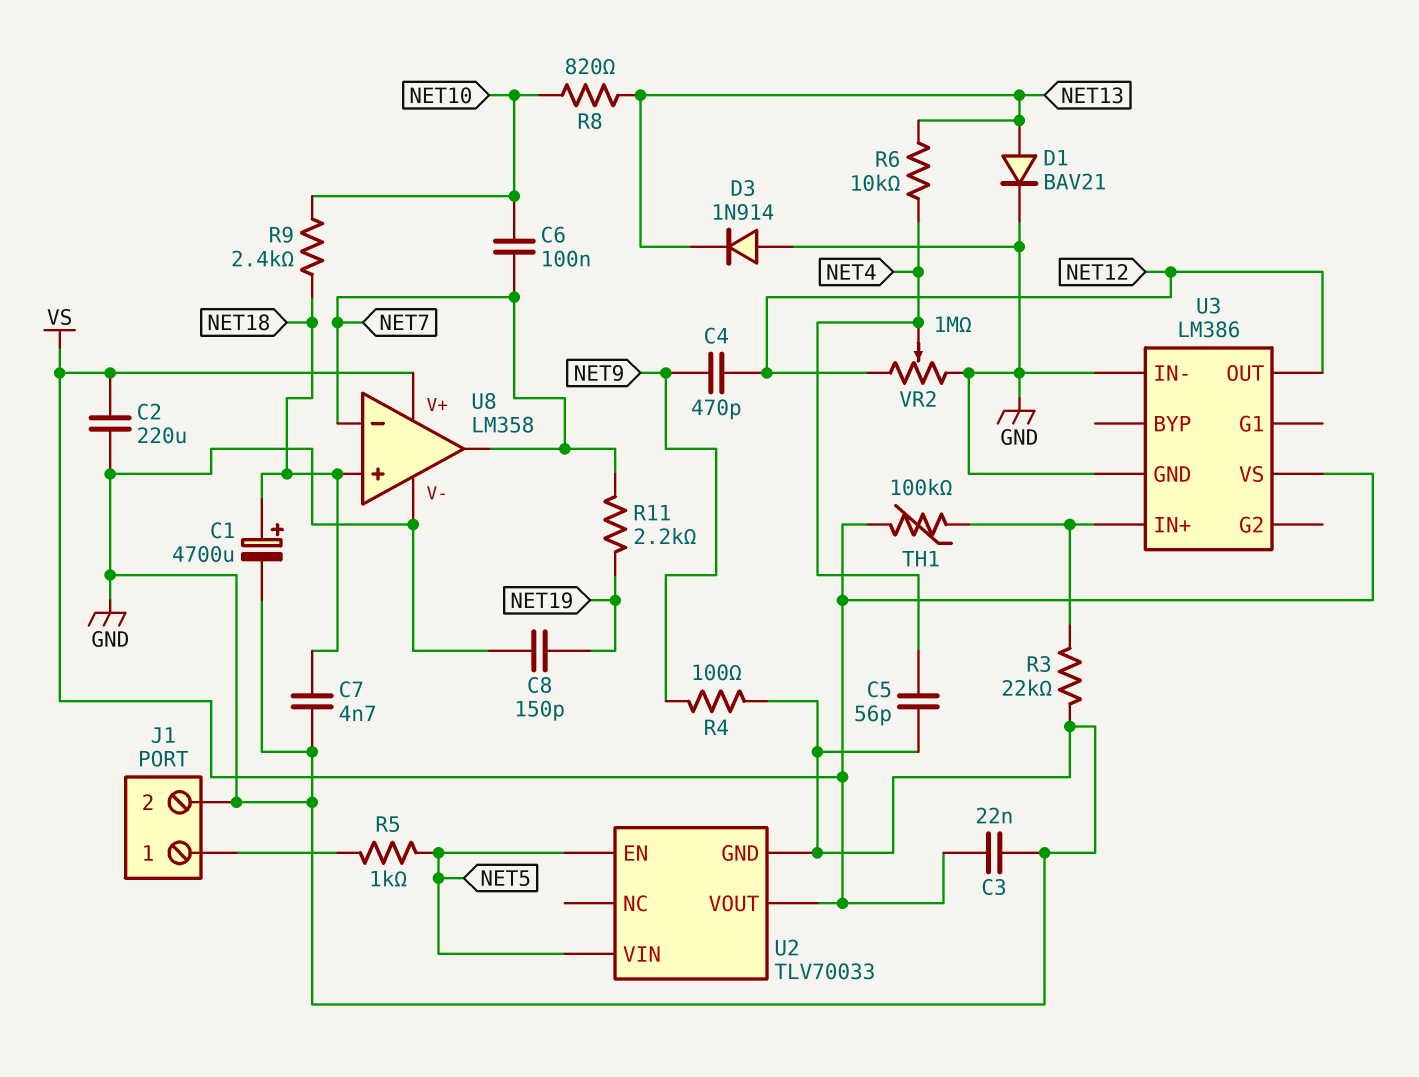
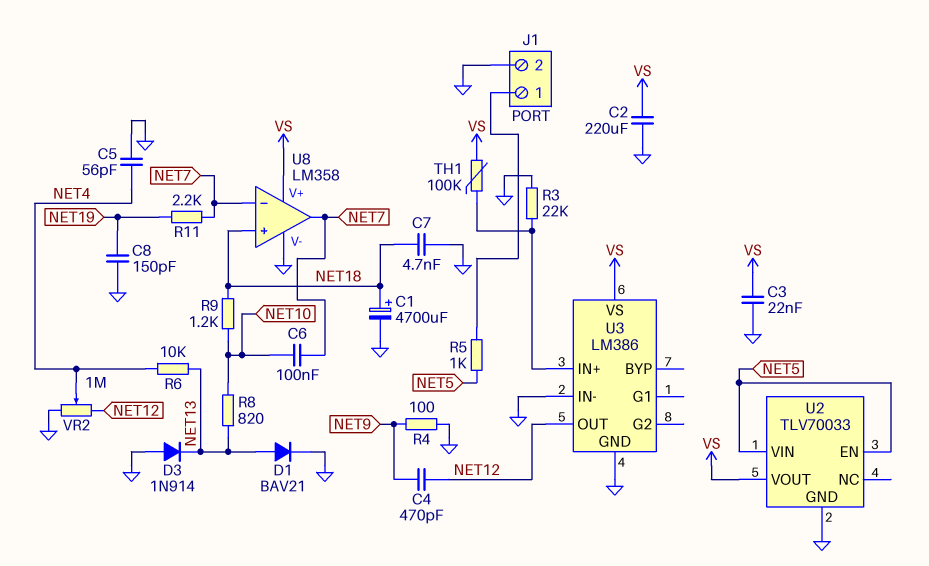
R9: 2.4k (NET10, NET18) -> 1.2k (NET10, NET18)

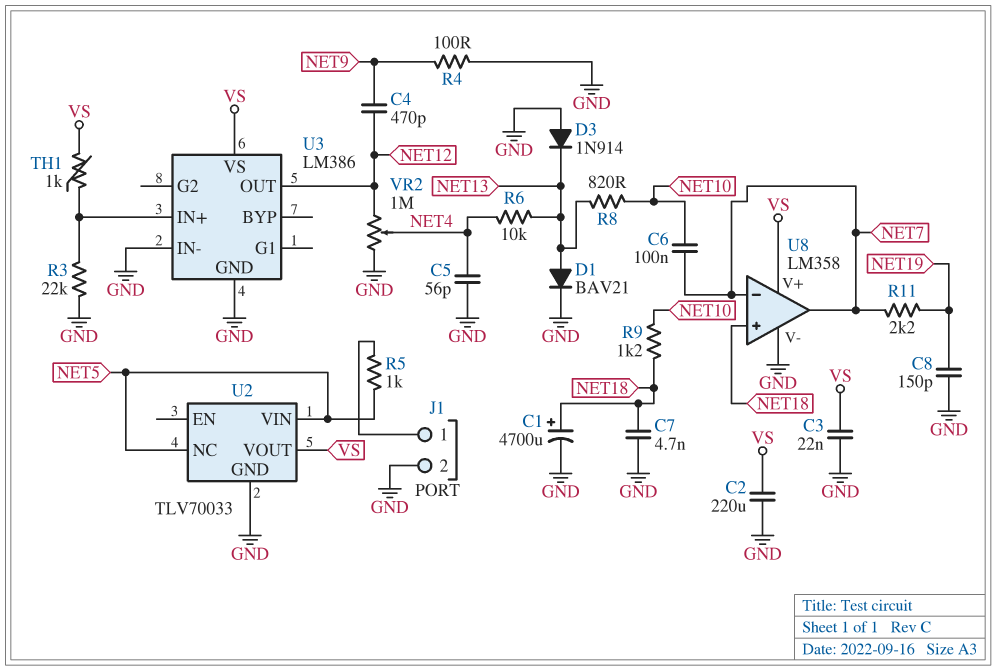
TH1: 100k (U3/IN+, VS) -> 1k (U3/IN+, VS)
U2 pin EN: NET5 -> none
U2 pin NC: none -> NET5

